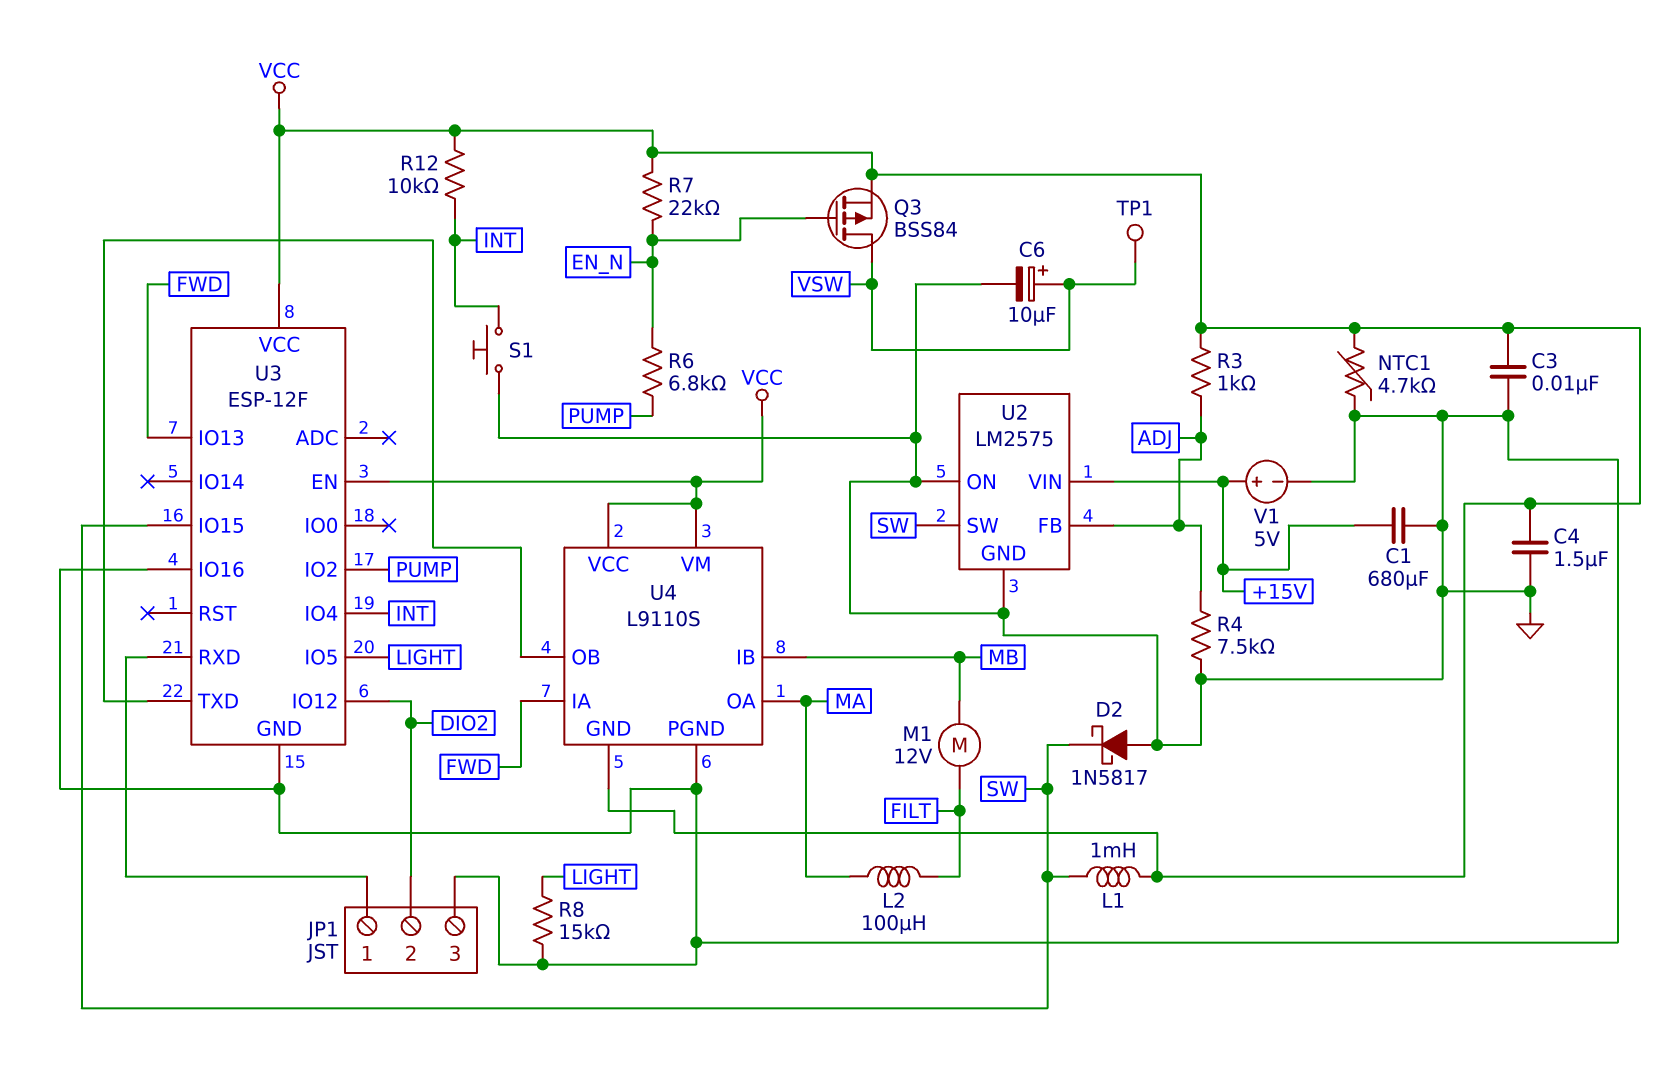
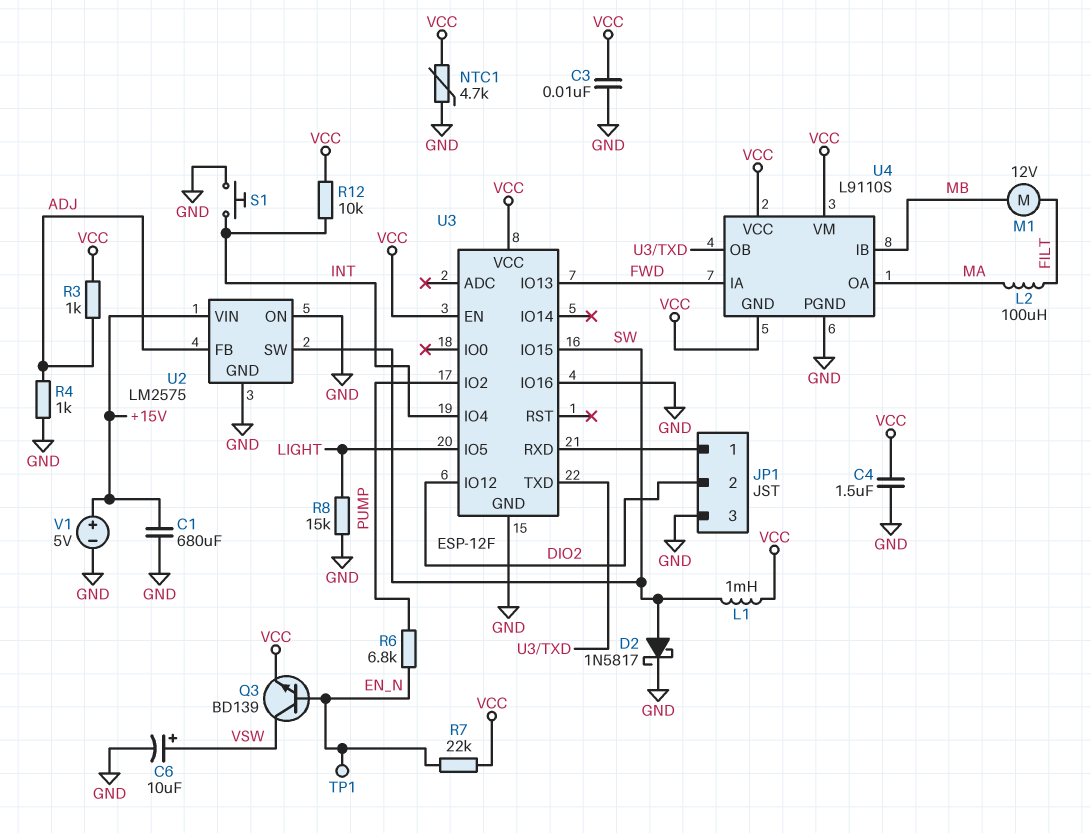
D2: schottky 1N5817 (A GND, K SW) -> schottky 1N5817 (A SW, K GND)
Q3: PMOS BSS84 (G EN_N, D VSW, S VCC) -> NPN BD139 (B EN_N, C VSW, E VCC)
R4: 7.5k (ADJ, GND) -> 1k (ADJ, GND)
TP1: test point (VSW) -> test point (EN_N)

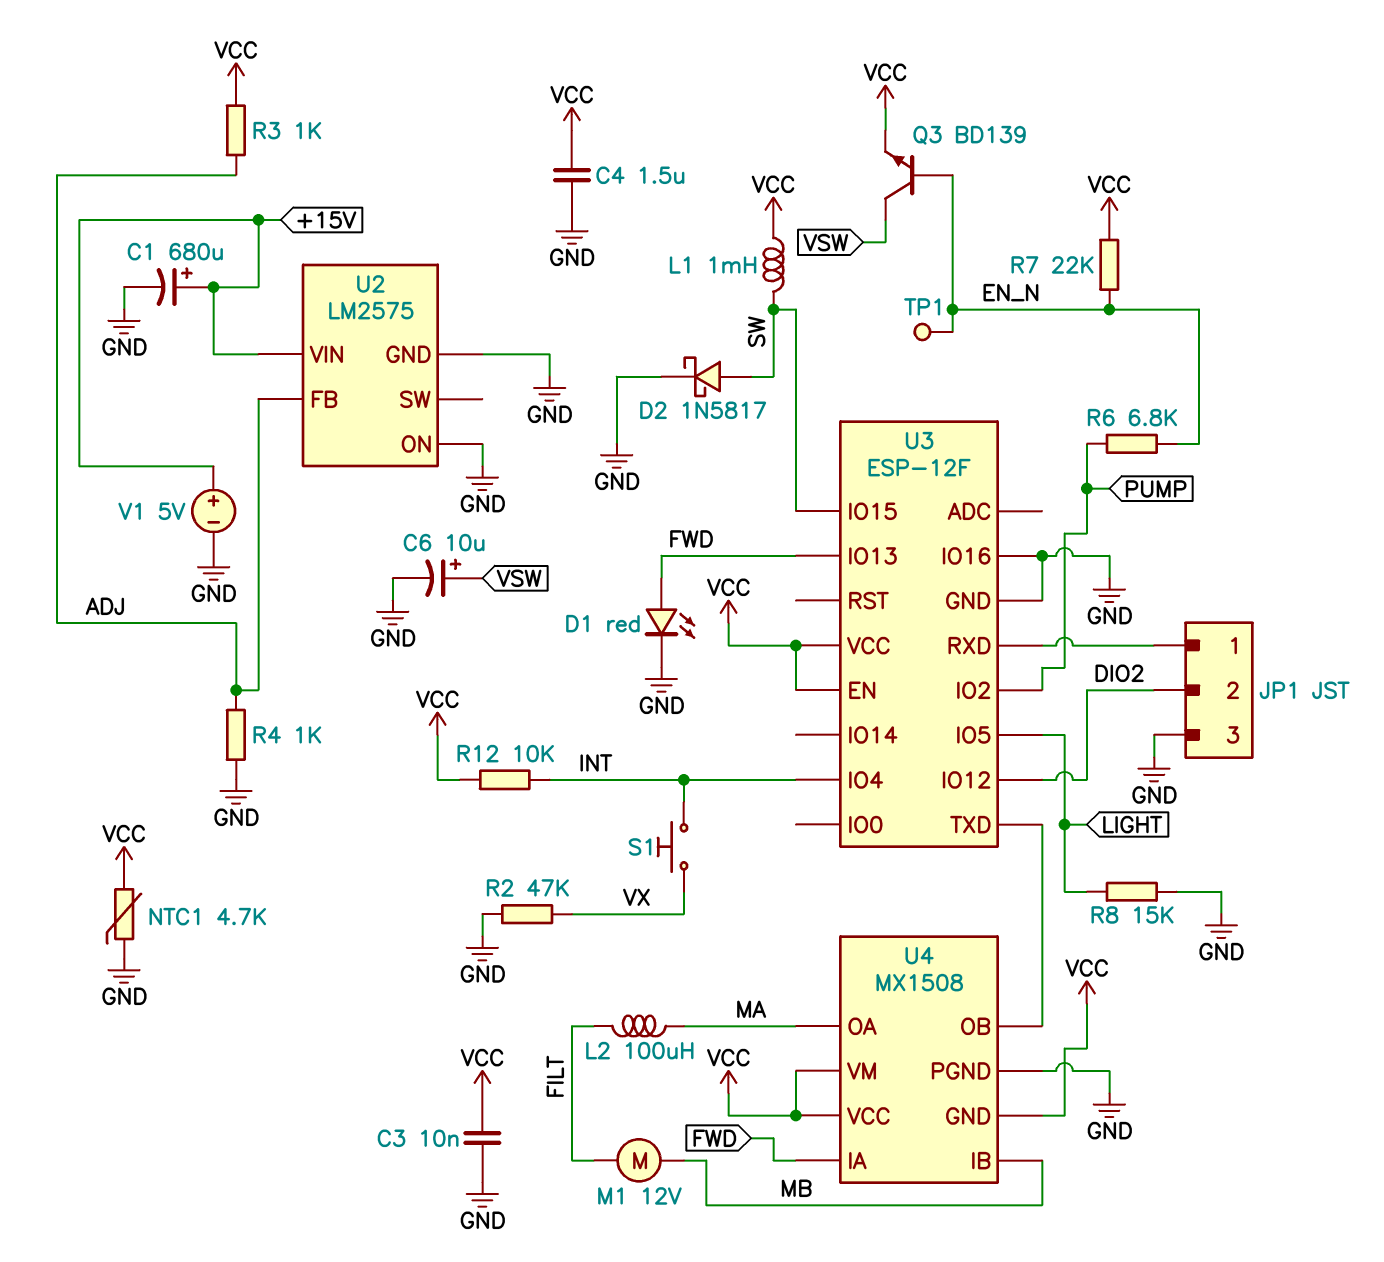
C1: 680uF (+15V, GND) -> 680uF (plus +15V, minus GND)
D1: none -> LED red (A FWD, K GND)
R2: none -> 47k (GND, VX)
S1: button (GND, INT) -> button (INT, VX)
U2 pin SW: SW -> none
U4: L9110S -> MX1508

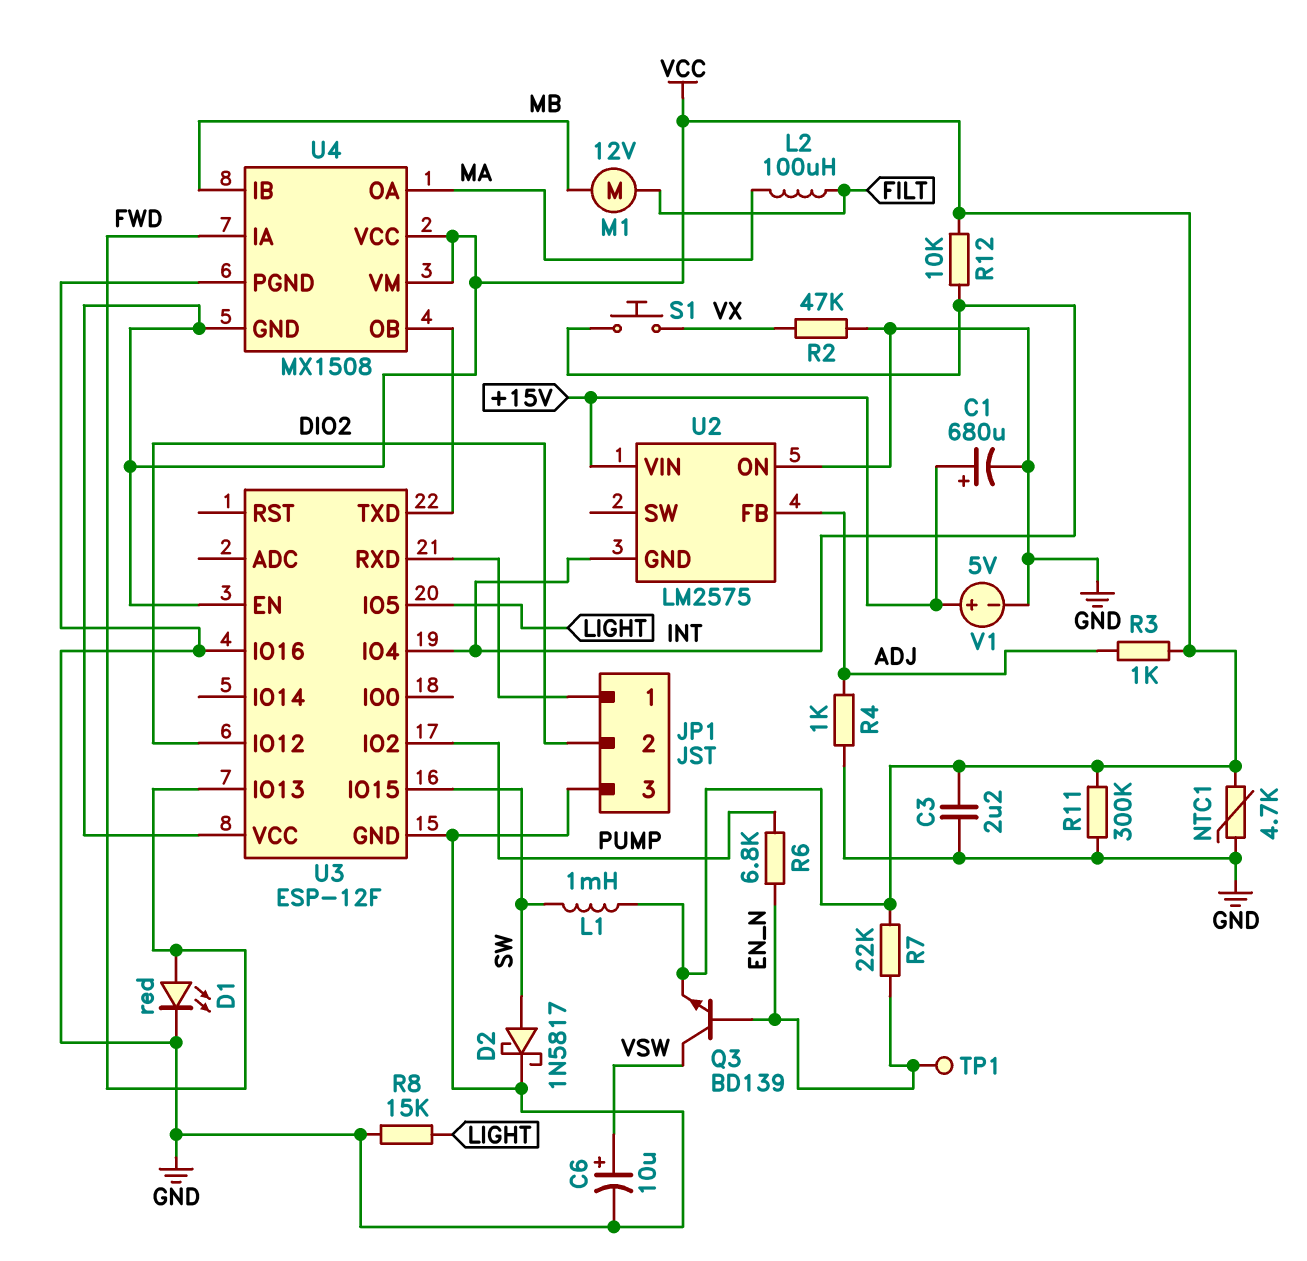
C3: 10nF (GND, VCC) -> 2.2uF (GND, VCC)
C4: 1.5uF (GND, VCC) -> none
R11: none -> 300k (GND, VCC)
U2 pin GND: GND -> INT

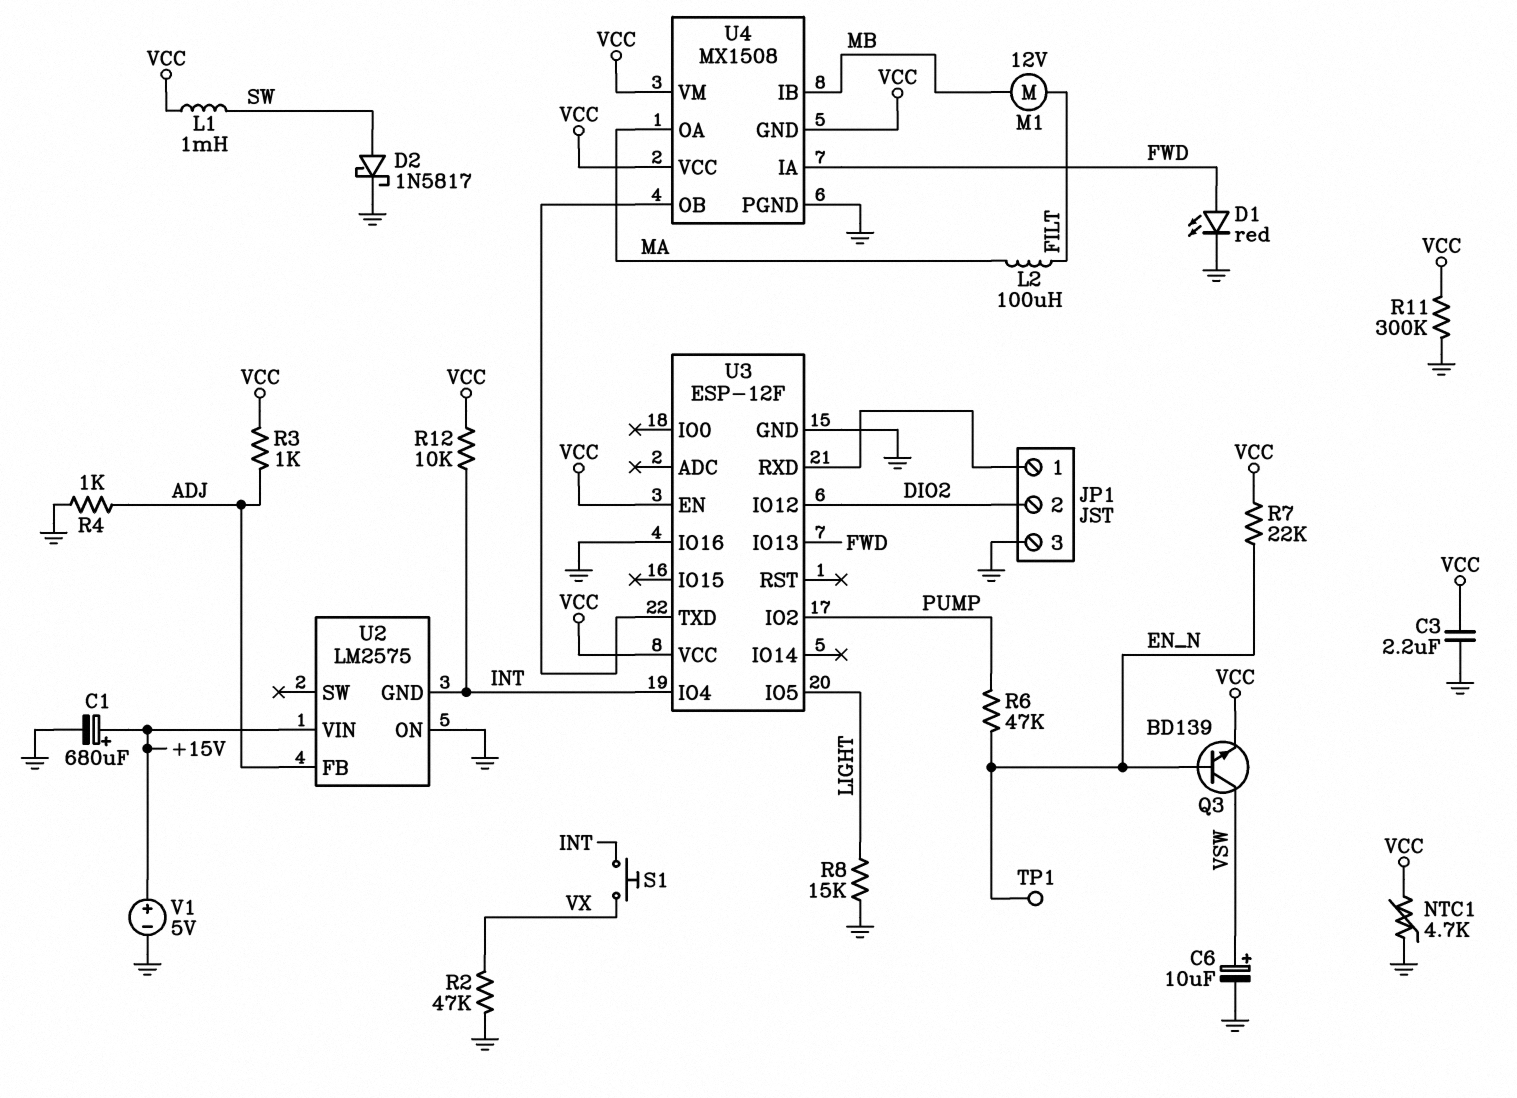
R6: 6.8k (EN_N, PUMP) -> 47k (EN_N, PUMP)
U3 pin IO15: SW -> none

